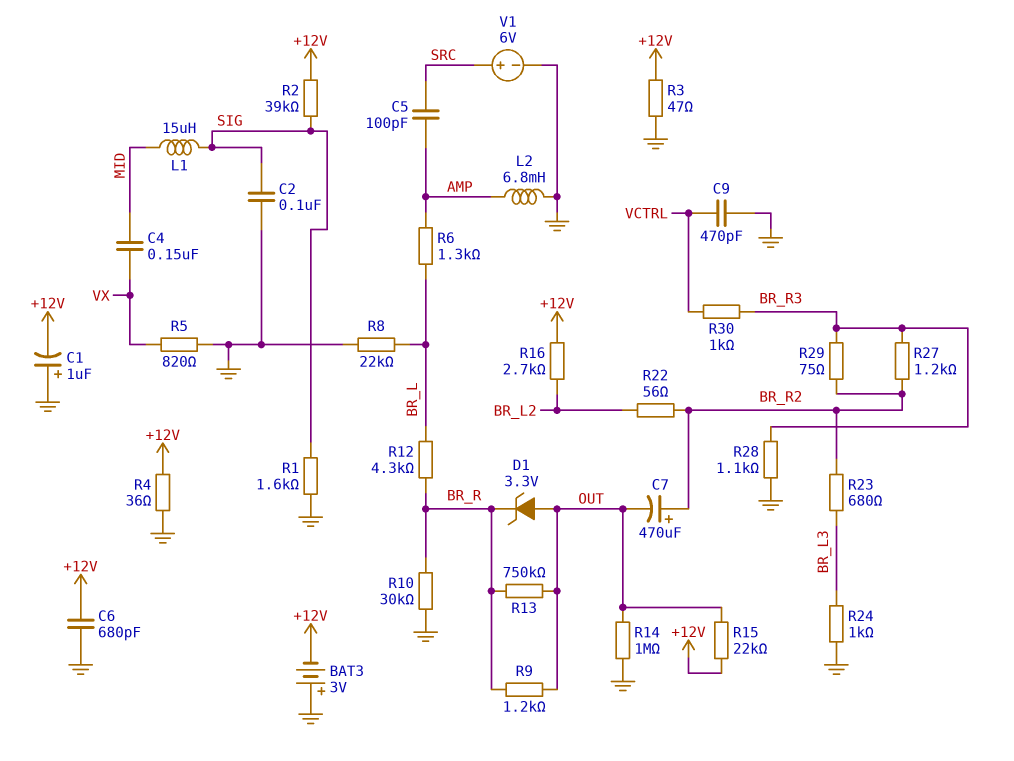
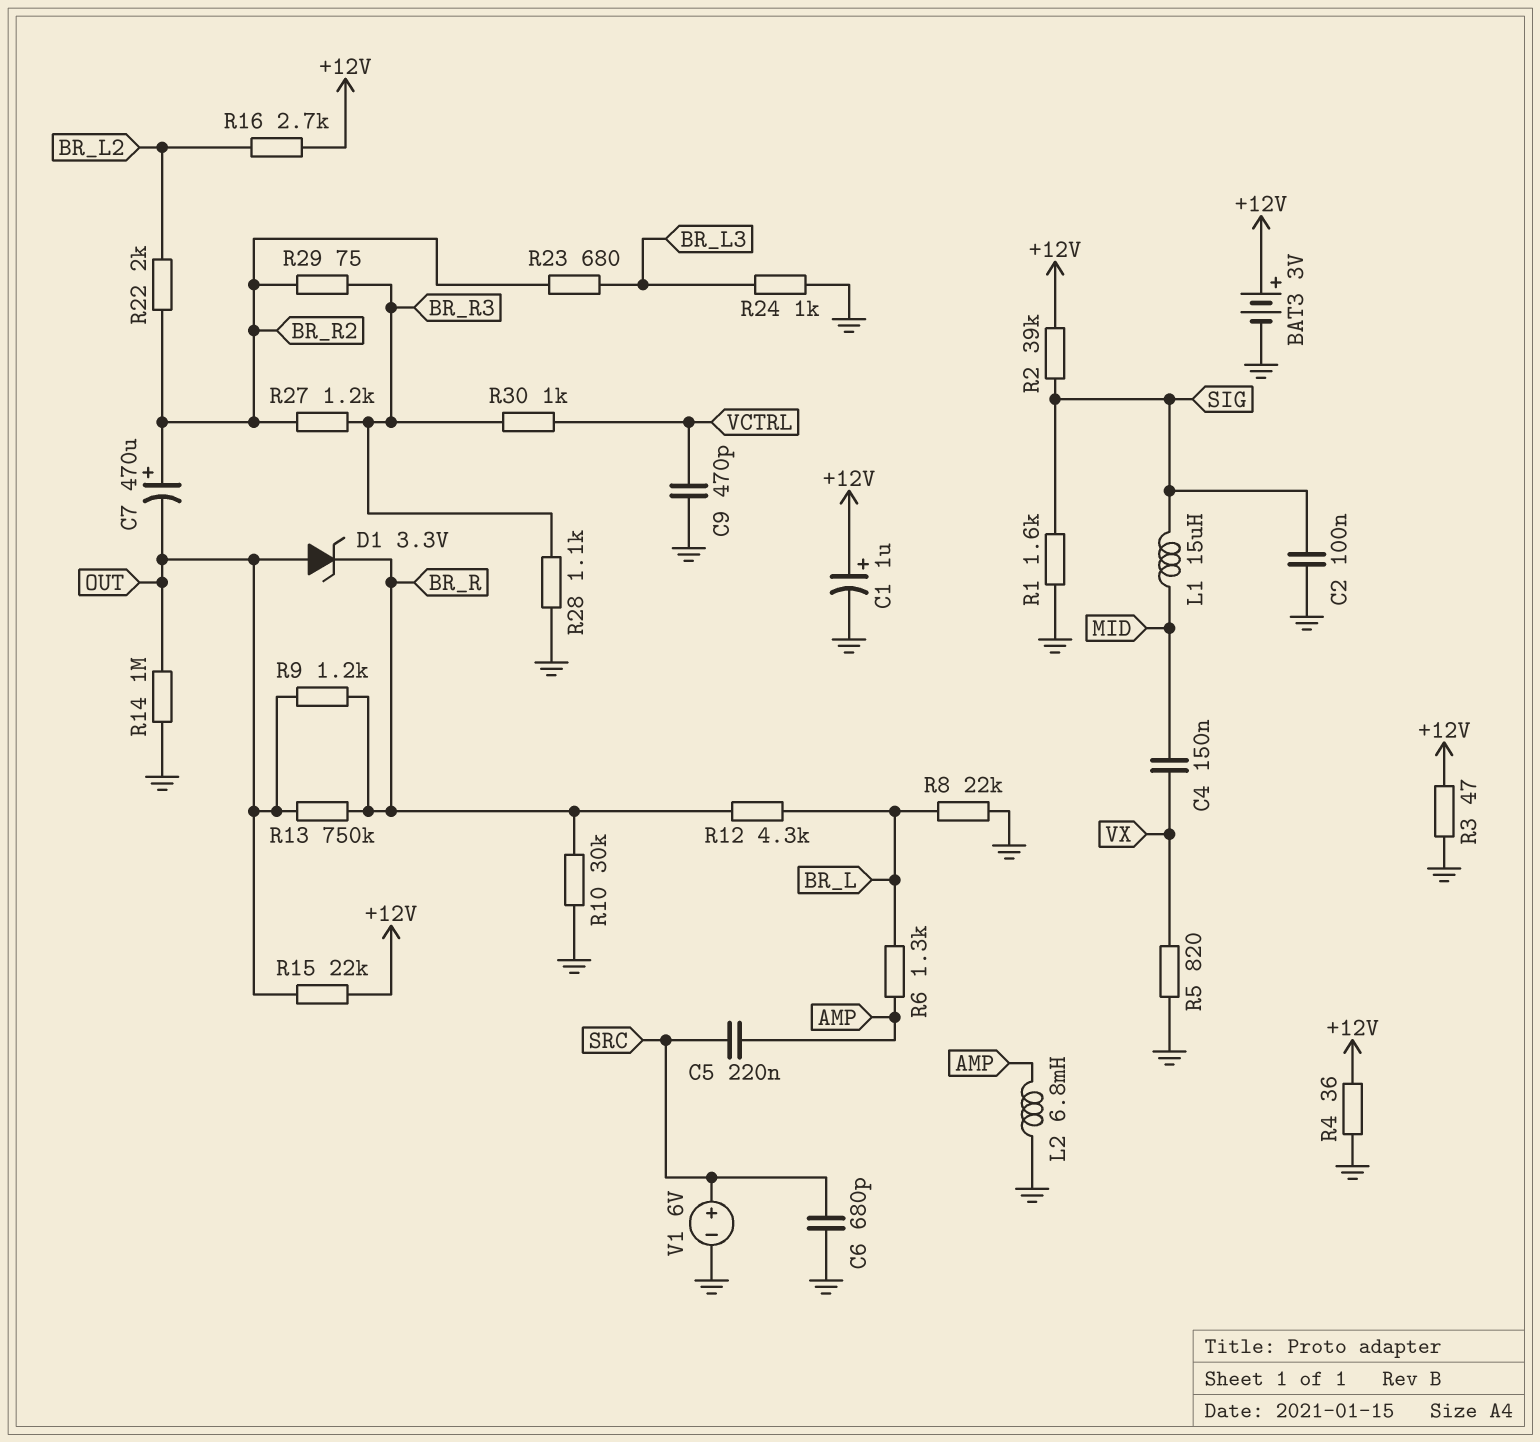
BAT3: 3V (plus GND, minus +12V) -> 3V (plus +12V, minus GND)
C1: 1uF (plus GND, minus +12V) -> 1uF (plus +12V, minus GND)
C5: 100pF (AMP, SRC) -> 220nF (AMP, SRC)
C6: 680pF (+12V, GND) -> 680pF (GND, SRC)
R22: 56 (BR_L2, BR_R2) -> 2k (BR_L2, BR_R2)

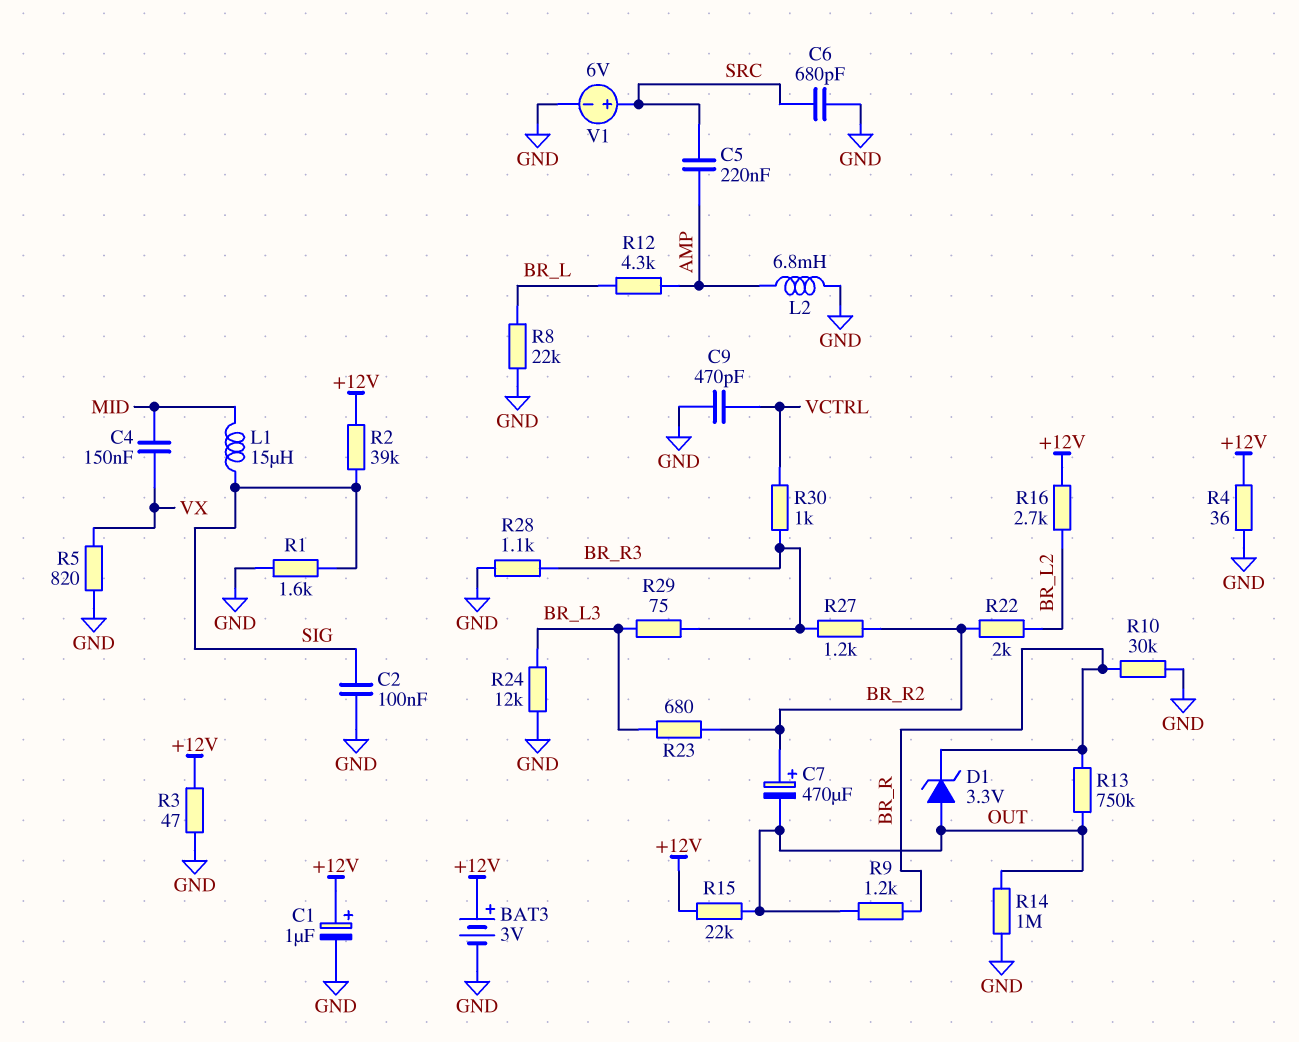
R6: 1.3k (AMP, BR_L) -> none
R12: 4.3k (BR_L, BR_R) -> 4.3k (AMP, BR_L)
R24: 1k (BR_L3, GND) -> 12k (BR_L3, GND)
R29: 75 (BR_R2, BR_R3) -> 75 (BR_L3, BR_R3)

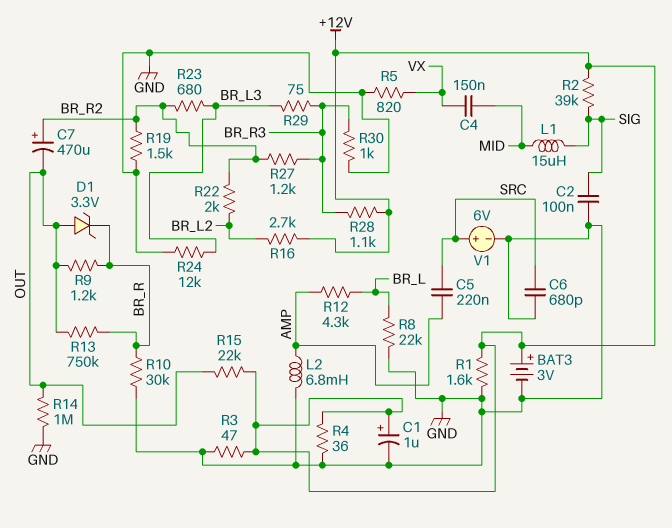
C9: 470pF (GND, VCTRL) -> none
R1: 1.6k (GND, SIG) -> 1.6k (+12V, GND)
R19: none -> 1.5k (BR_R2, GND)
R28: 1.1k (BR_R3, GND) -> 1.1k (+12V, BR_R3)
R30: 1k (BR_R3, VCTRL) -> 1k (BR_R3, GND)

